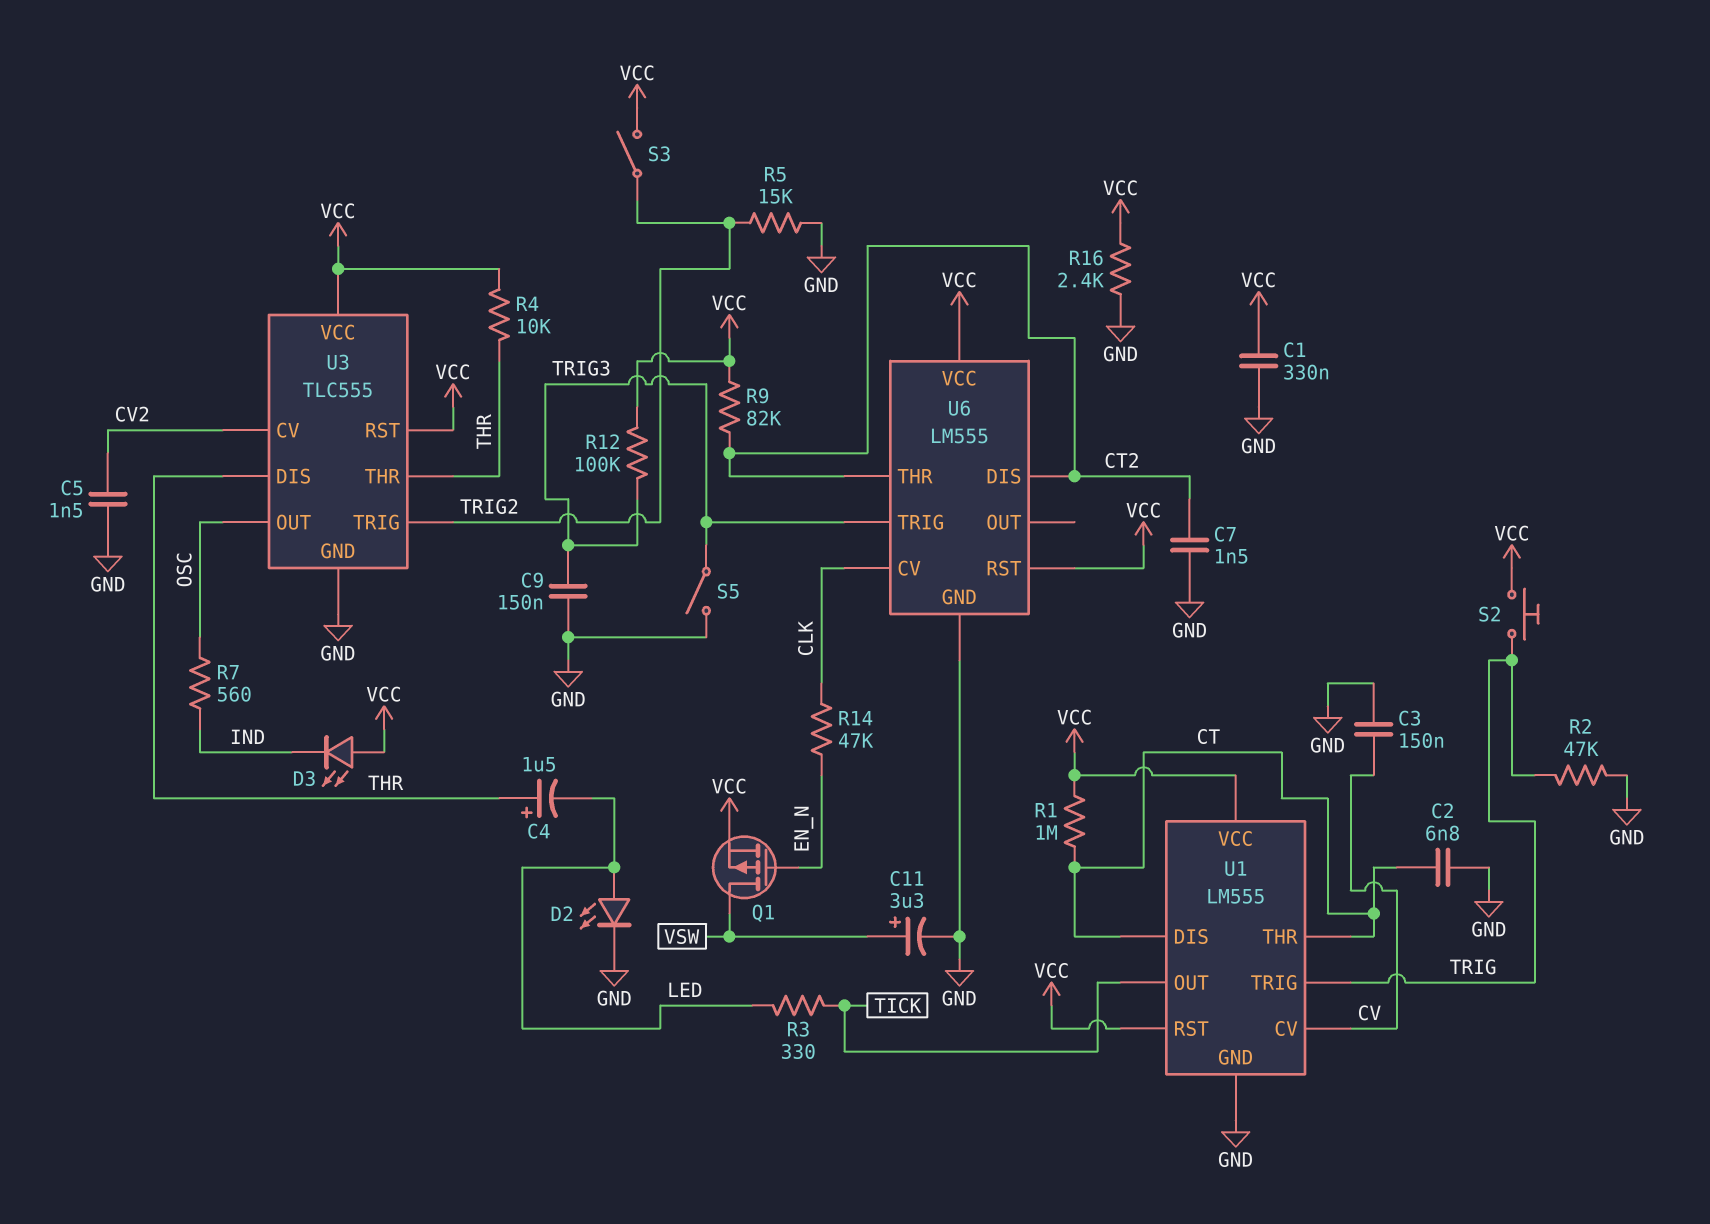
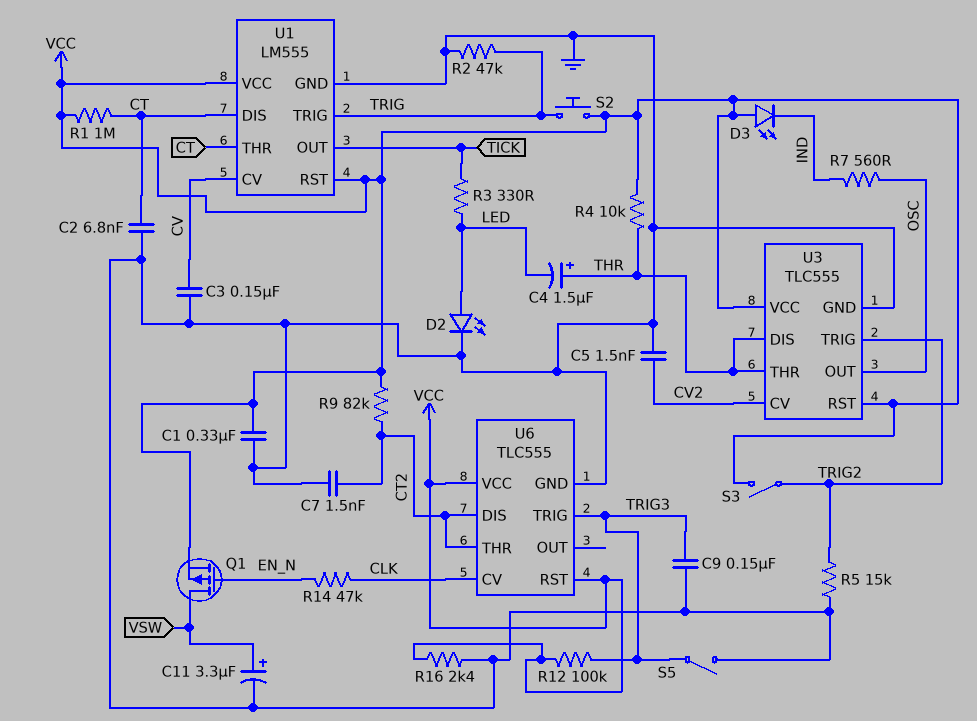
U6: LM555 -> TLC555

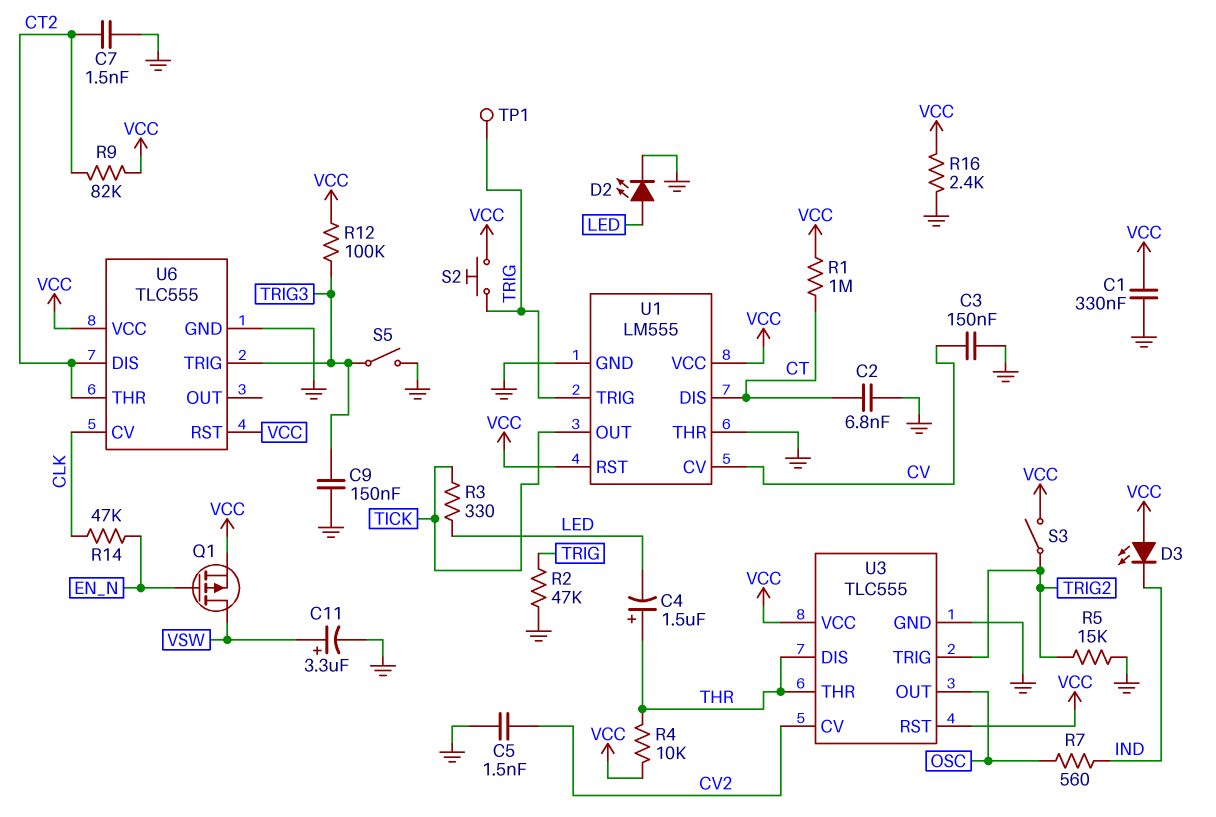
TP1: none -> test point (TRIG)
U1 pin THR: CT -> GND

